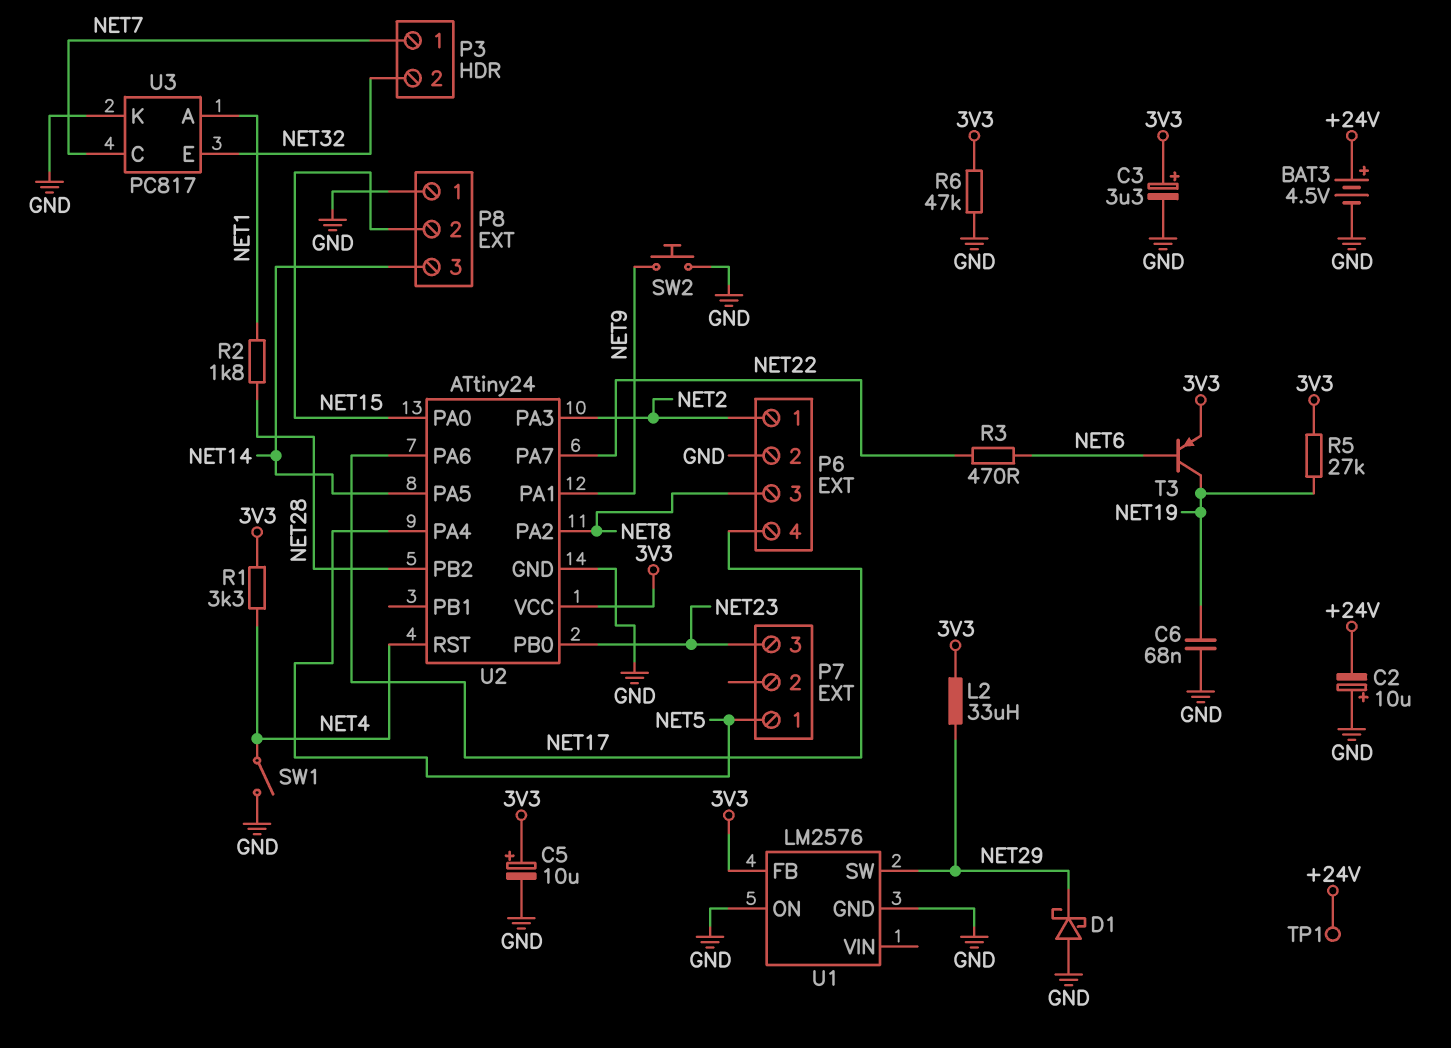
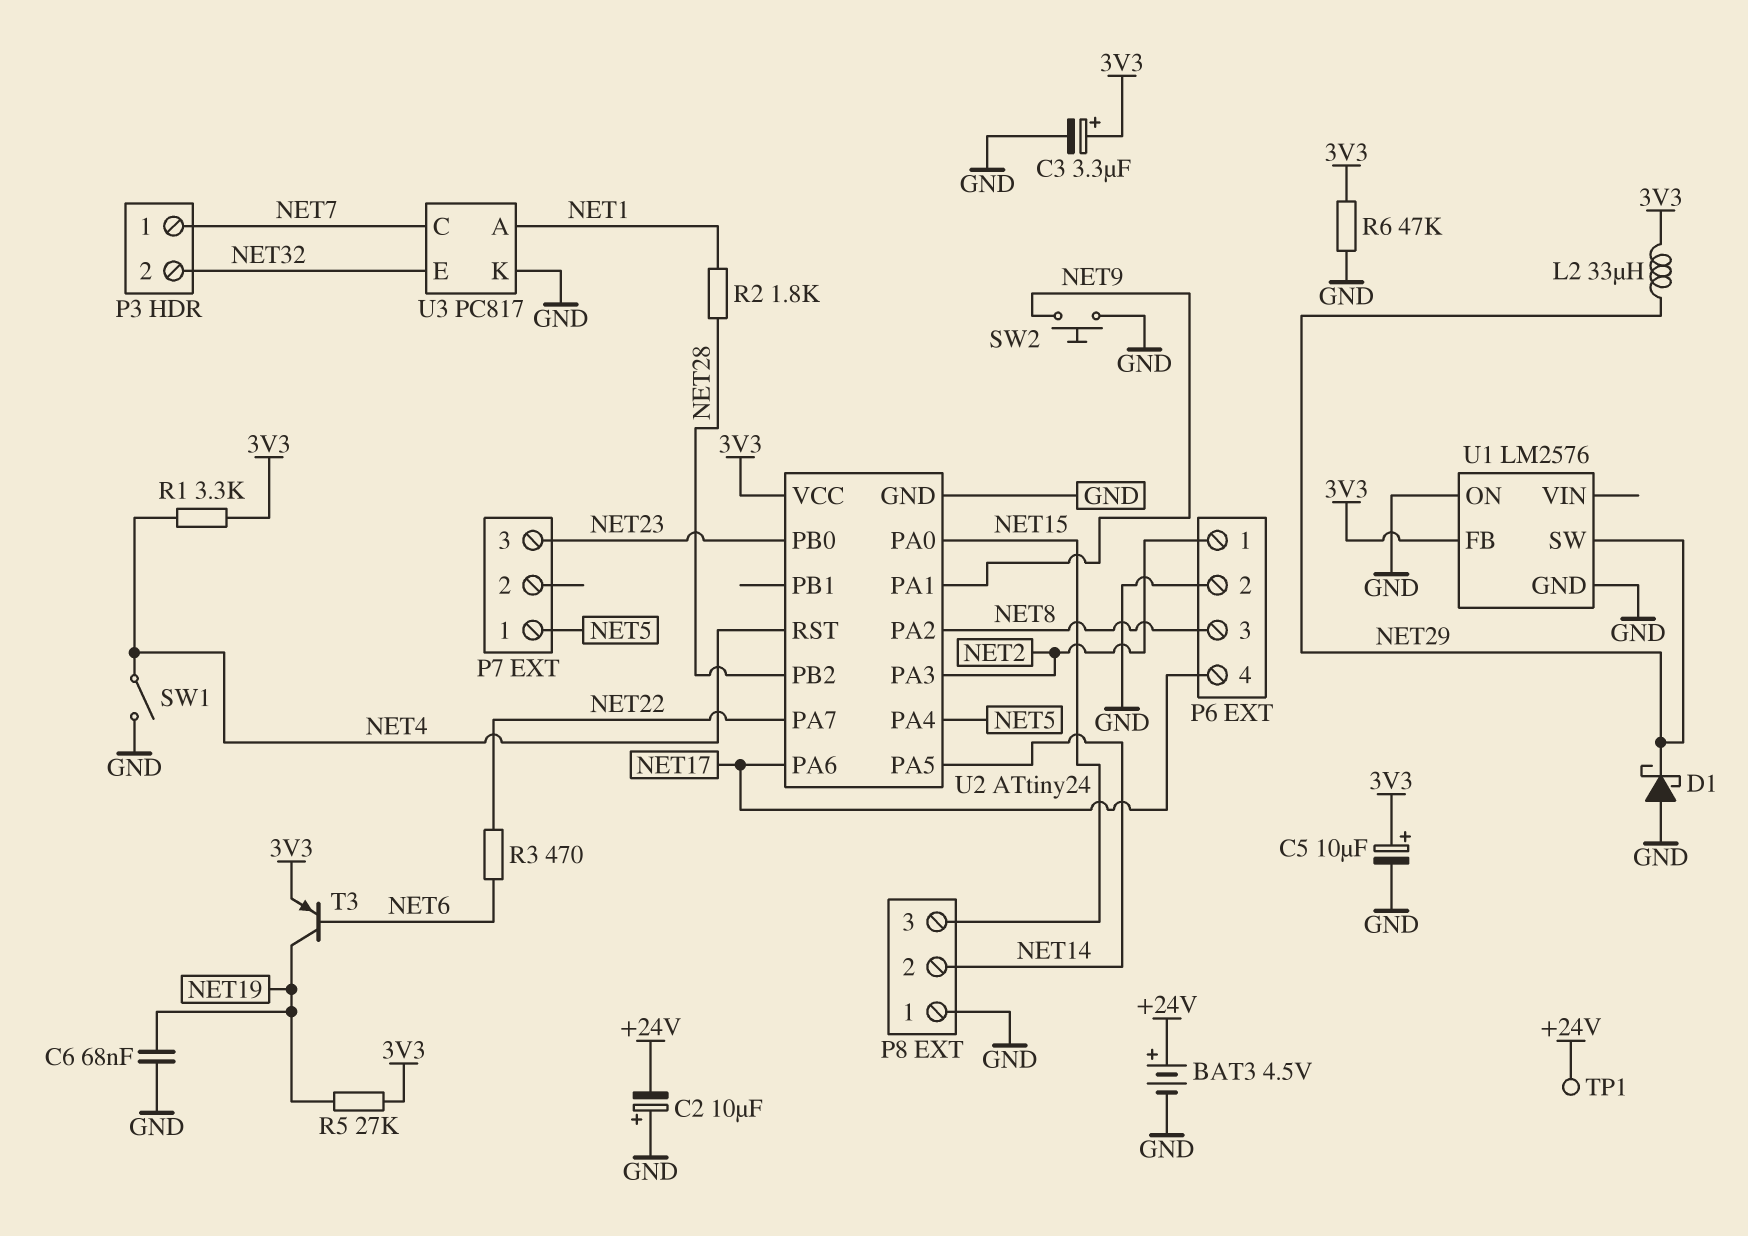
P8 pin 2: NET15 -> NET14
P8 pin 3: NET14 -> NET15

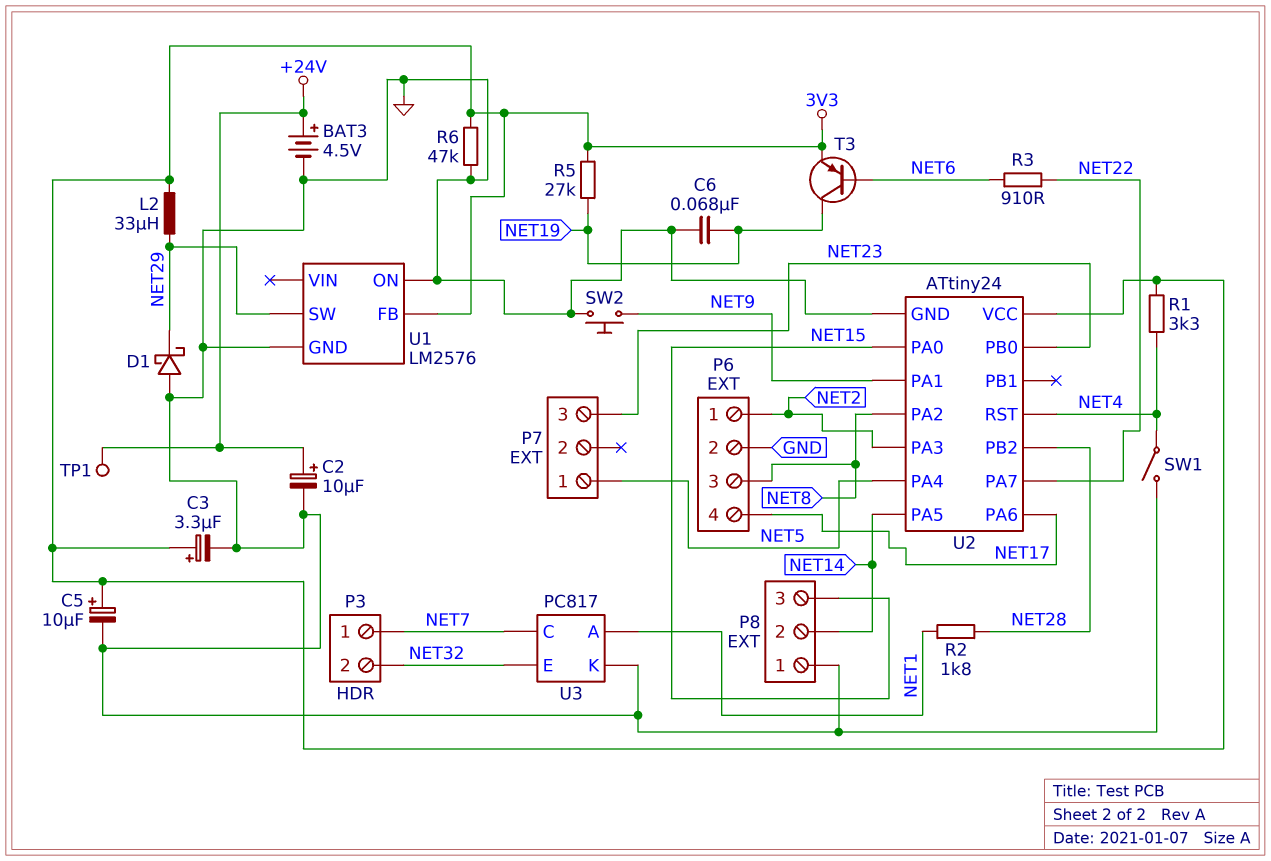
C2: 10uF (plus GND, minus +24V) -> 10uF (plus +24V, minus GND)
R3: 470 (NET6, NET22) -> 910 (NET6, NET22)

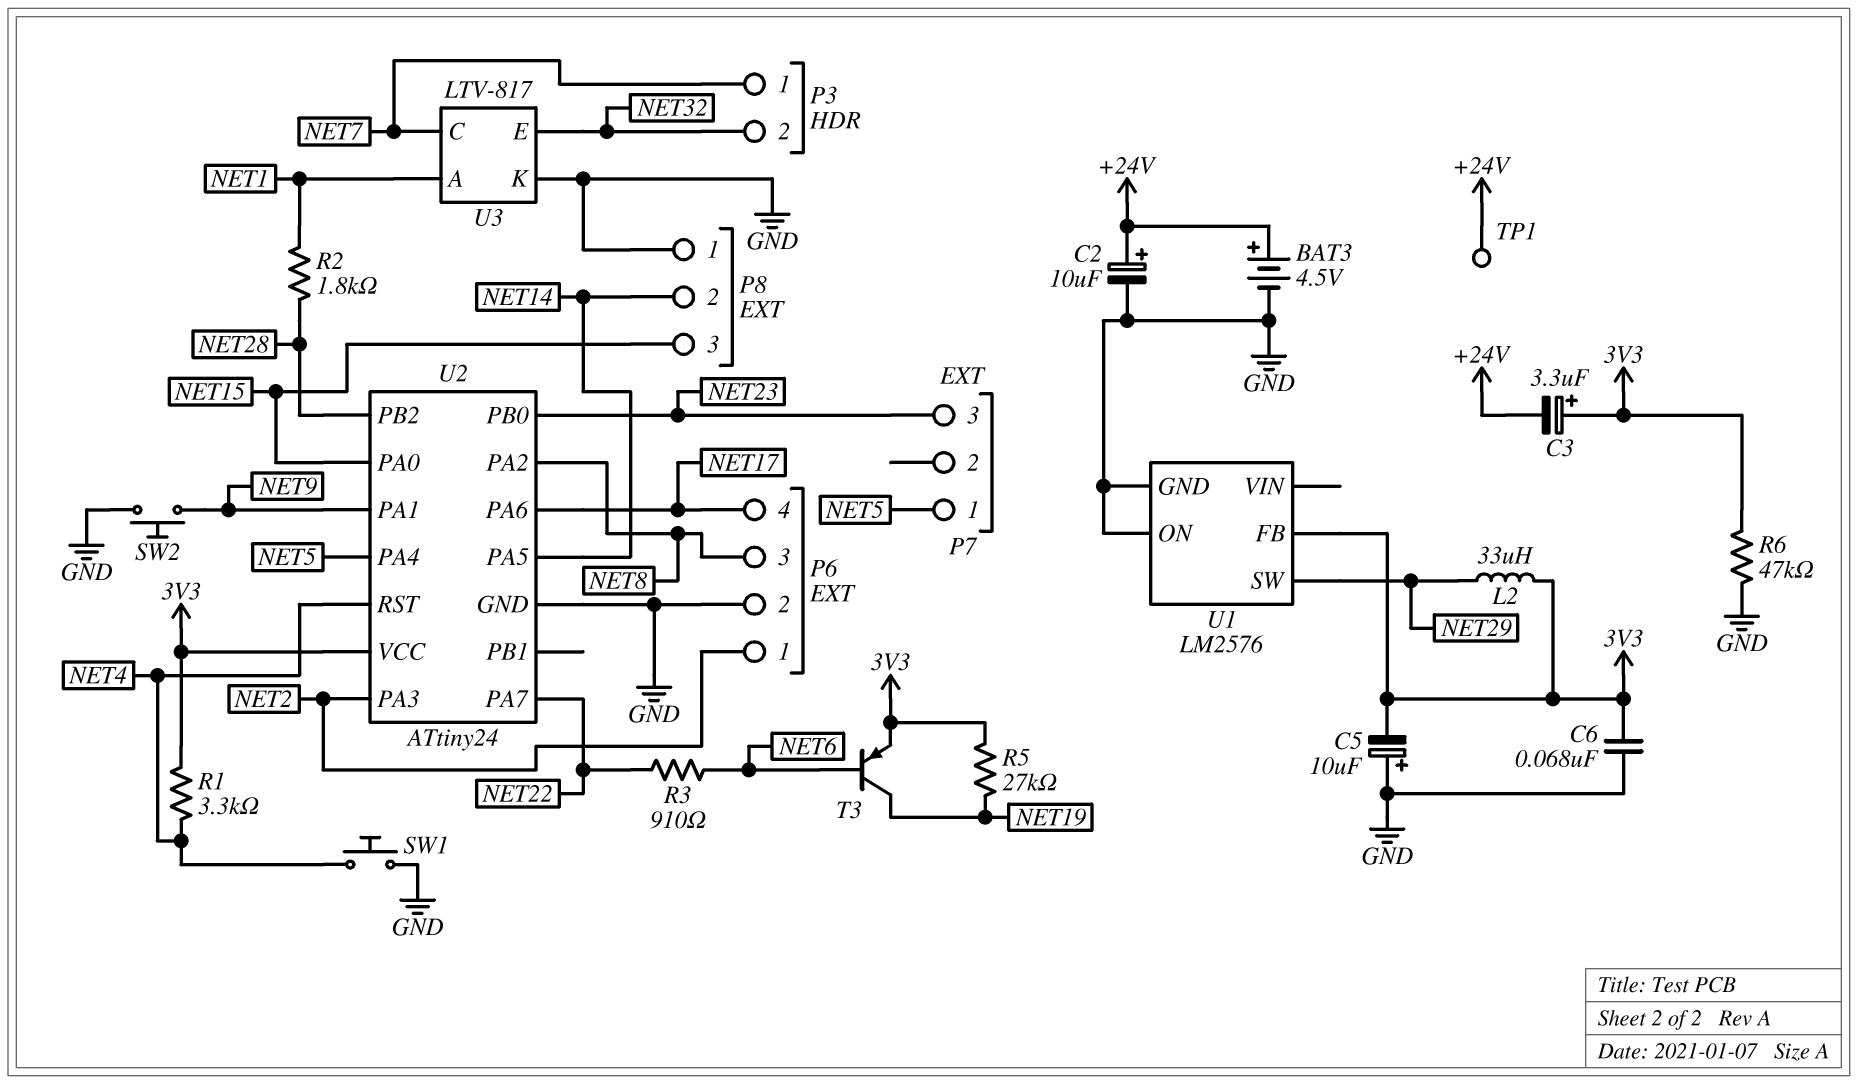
C3: 3.3uF (plus 3V3, minus GND) -> 3.3uF (plus 3V3, minus +24V)
C5: 10uF (plus 3V3, minus GND) -> 10uF (plus GND, minus 3V3)
C6: 68nF (GND, NET19) -> 68nF (3V3, GND)
D1: schottky (A GND, K NET29) -> none
SW1: switch (GND, NET4) -> button (GND, NET4)
U3: PC817 -> LTV-817

